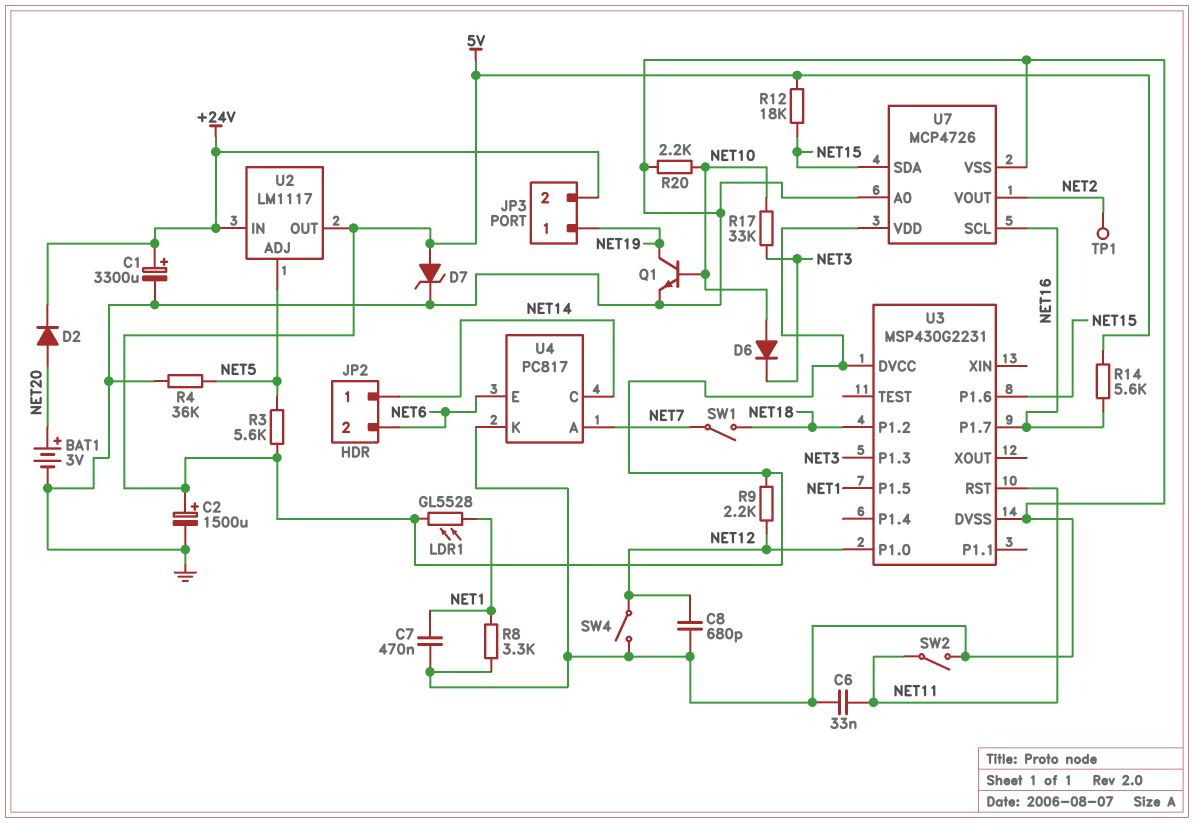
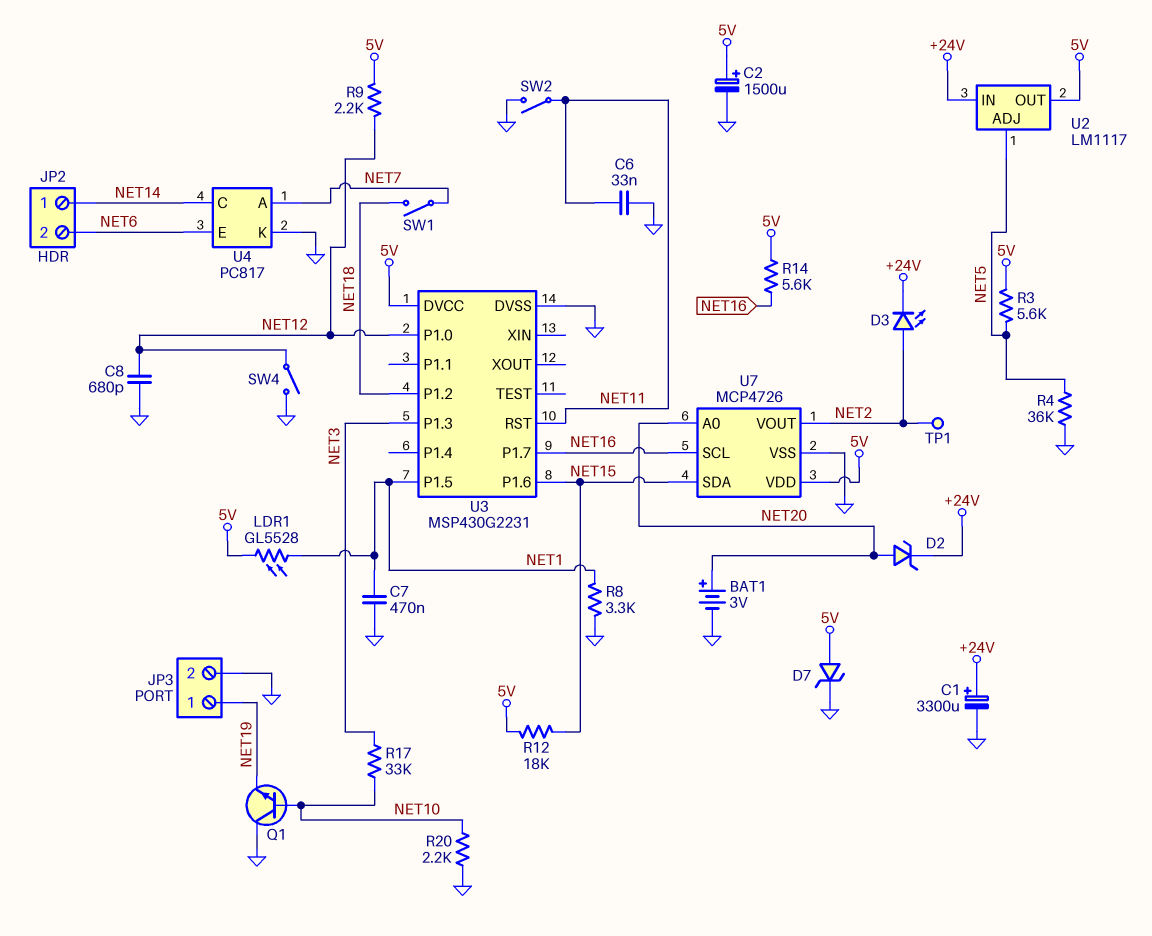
D2: diode (A NET20, K +24V) -> zener (A NET20, K +24V)
D3: none -> LED (A NET2, K +24V)
D6: diode (A NET10, K NET3) -> none
JP3 pin 2: +24V -> GND
Q1: NPN (B NET10, C NET19, E GND) -> NPN (B NET10, C GND, E NET19)
U7 pin A0: GND -> NET20

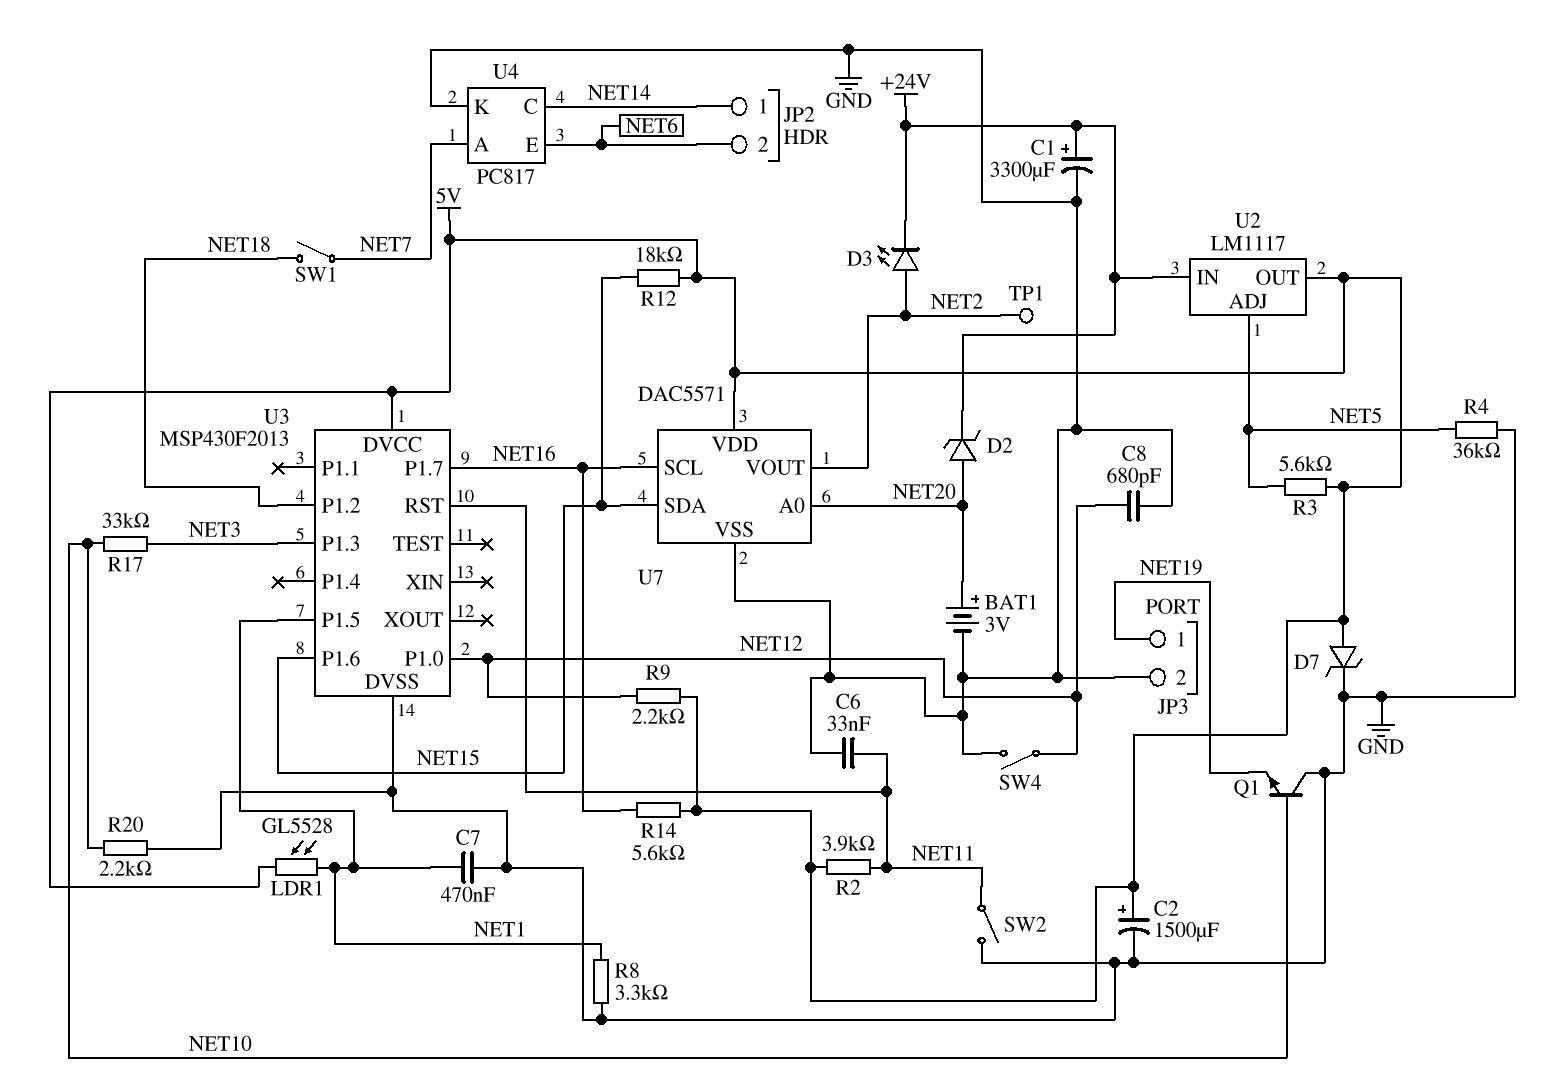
R2: none -> 3.9k (5V, NET11)
U3: MSP430G2231 -> MSP430F2013
U7: MCP4726 -> DAC5571

